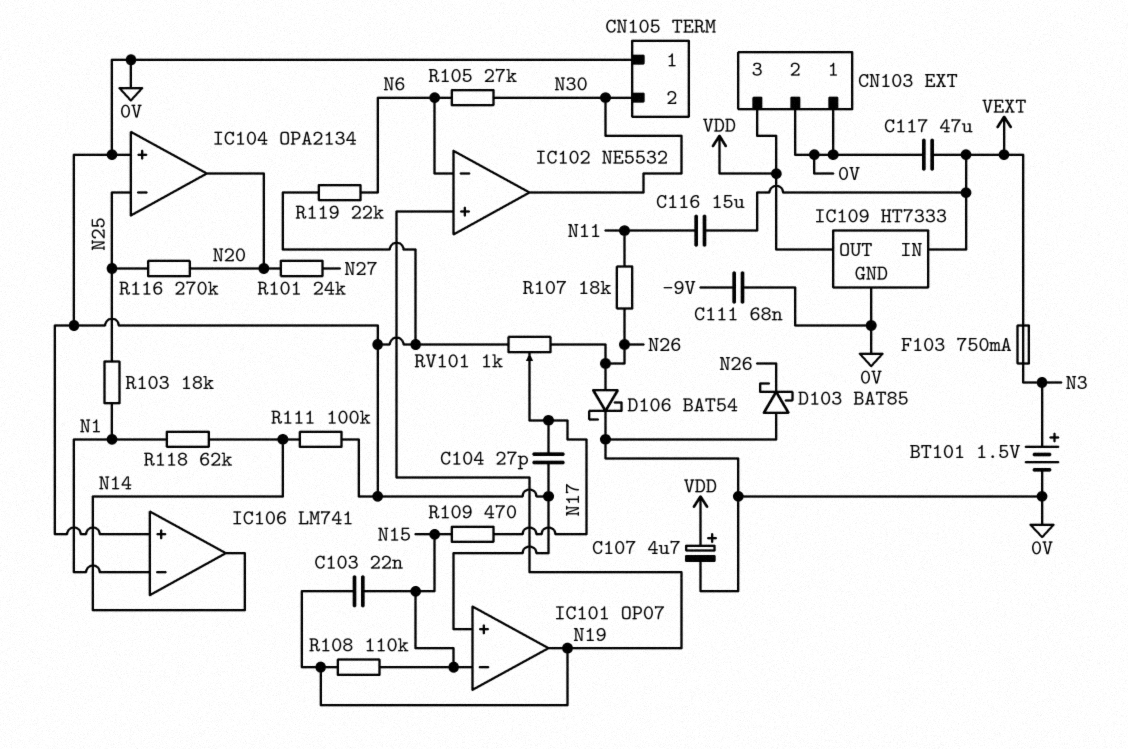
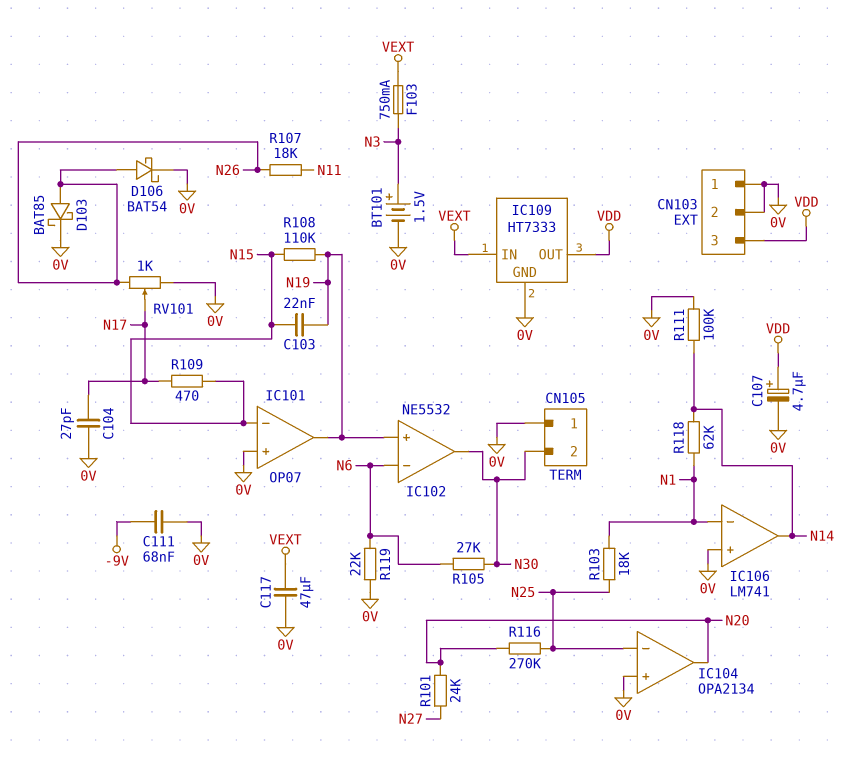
C116: 15uF (N11, VEXT) -> none
D103: schottky BAT85 (A 0V, K N26) -> schottky BAT85 (A N26, K 0V)

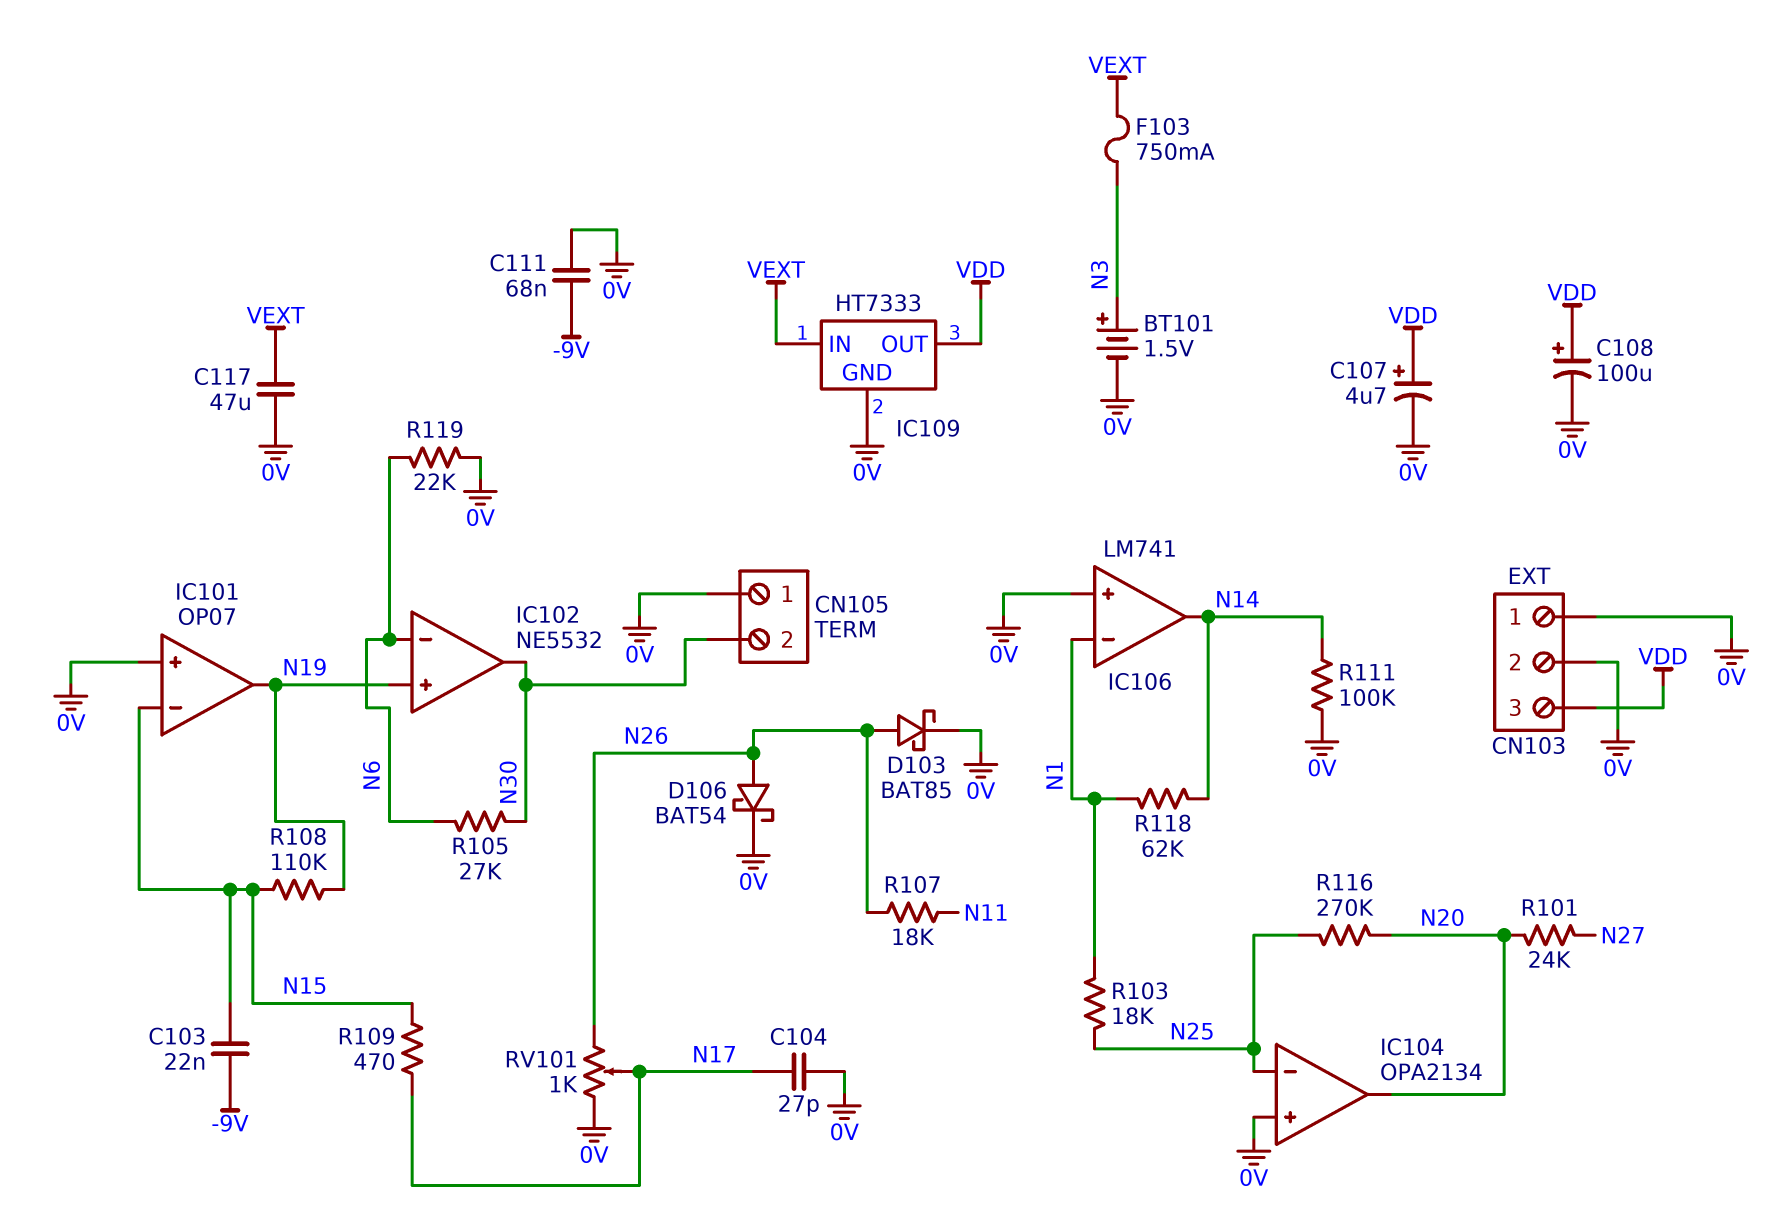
C103: 22nF (N15, N19) -> 22nF (-9V, N15)
C108: none -> 100uF (plus VDD, minus 0V)

